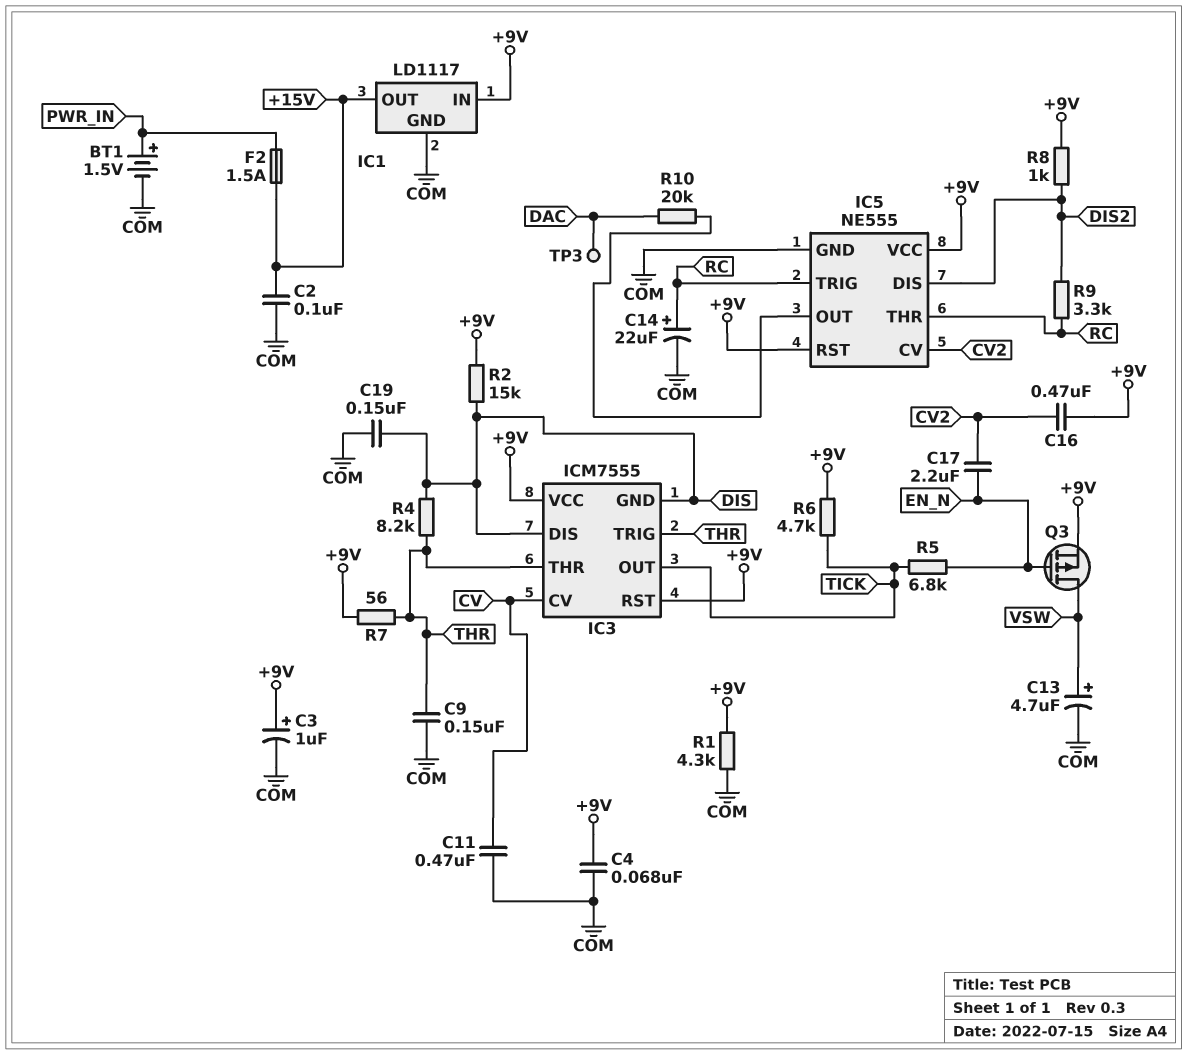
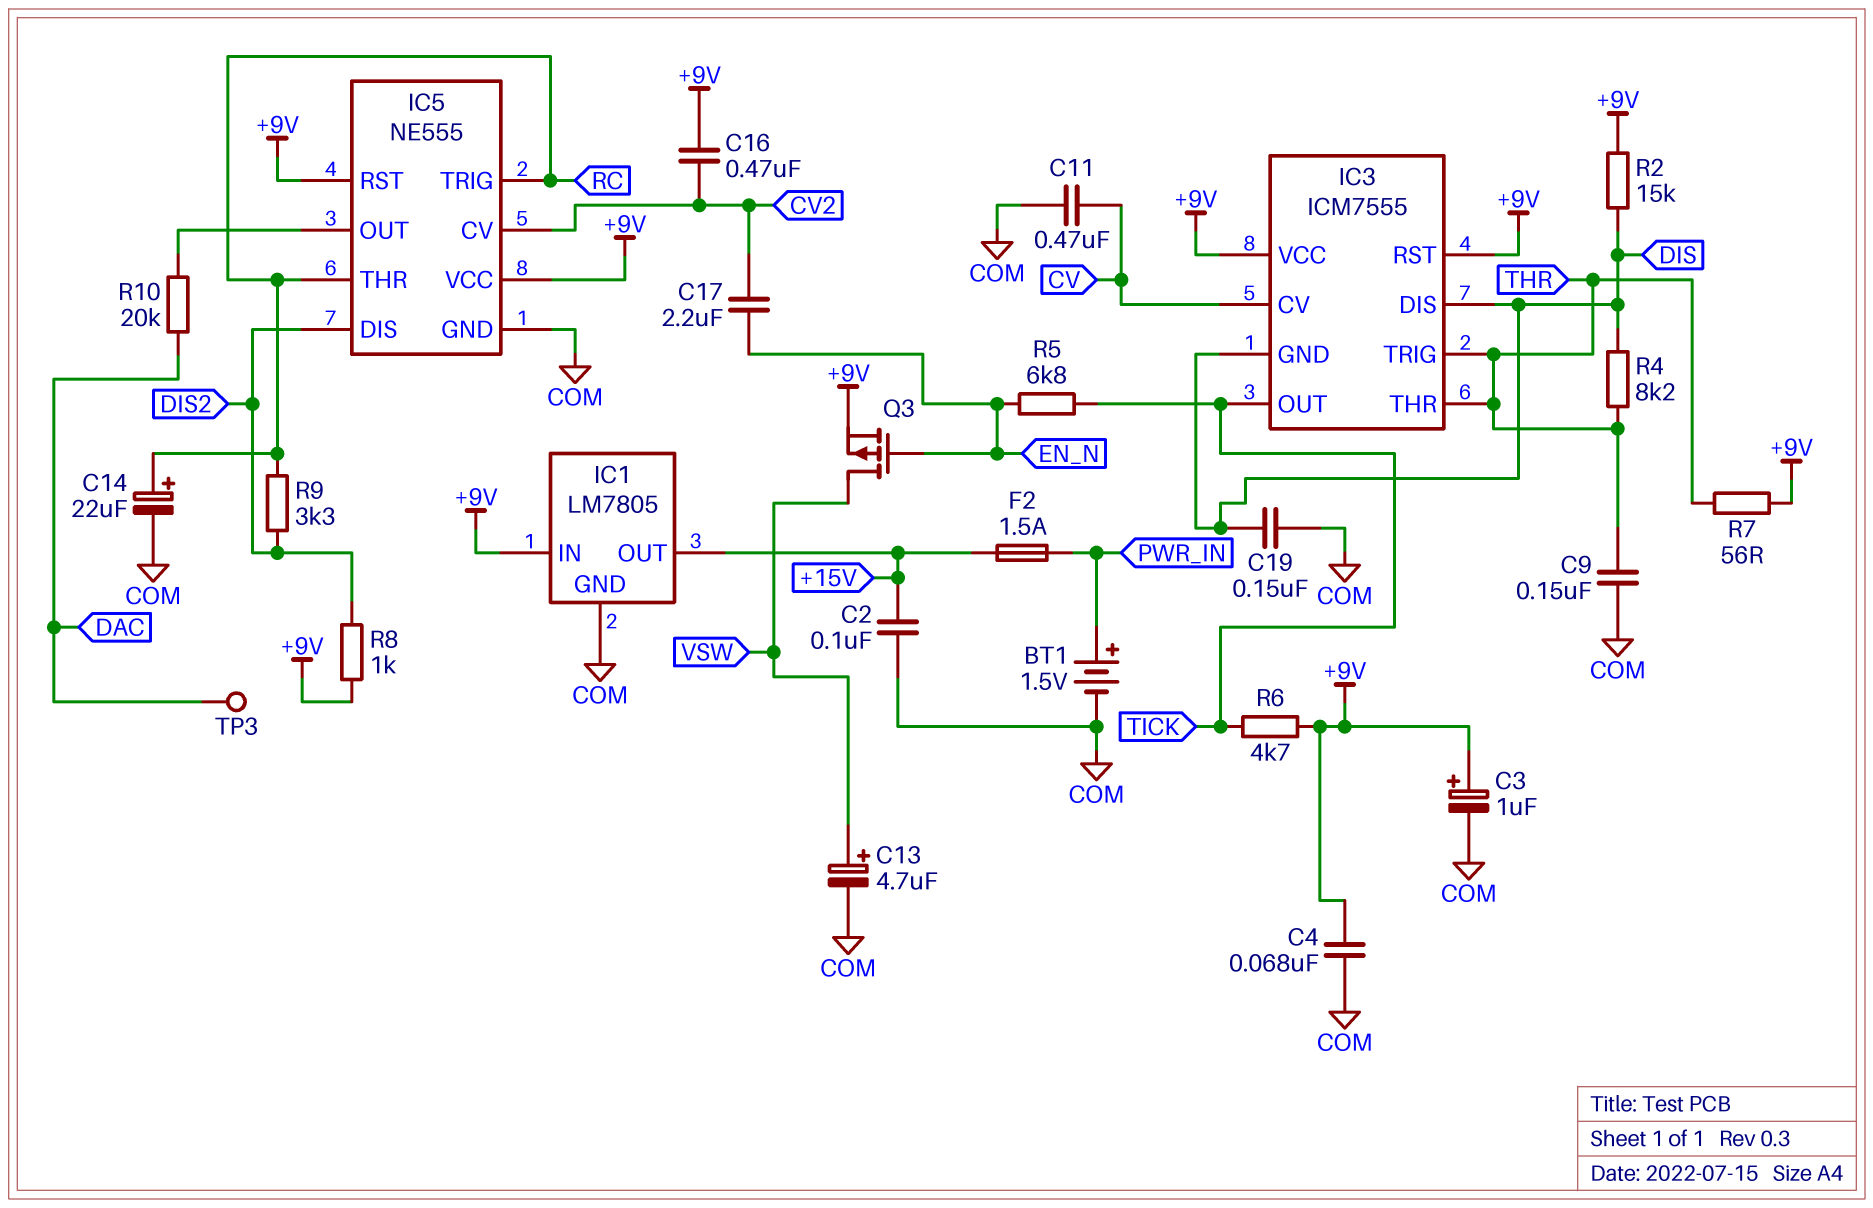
IC1: LD1117 -> LM7805
R1: 4.3k (+9V, COM) -> none

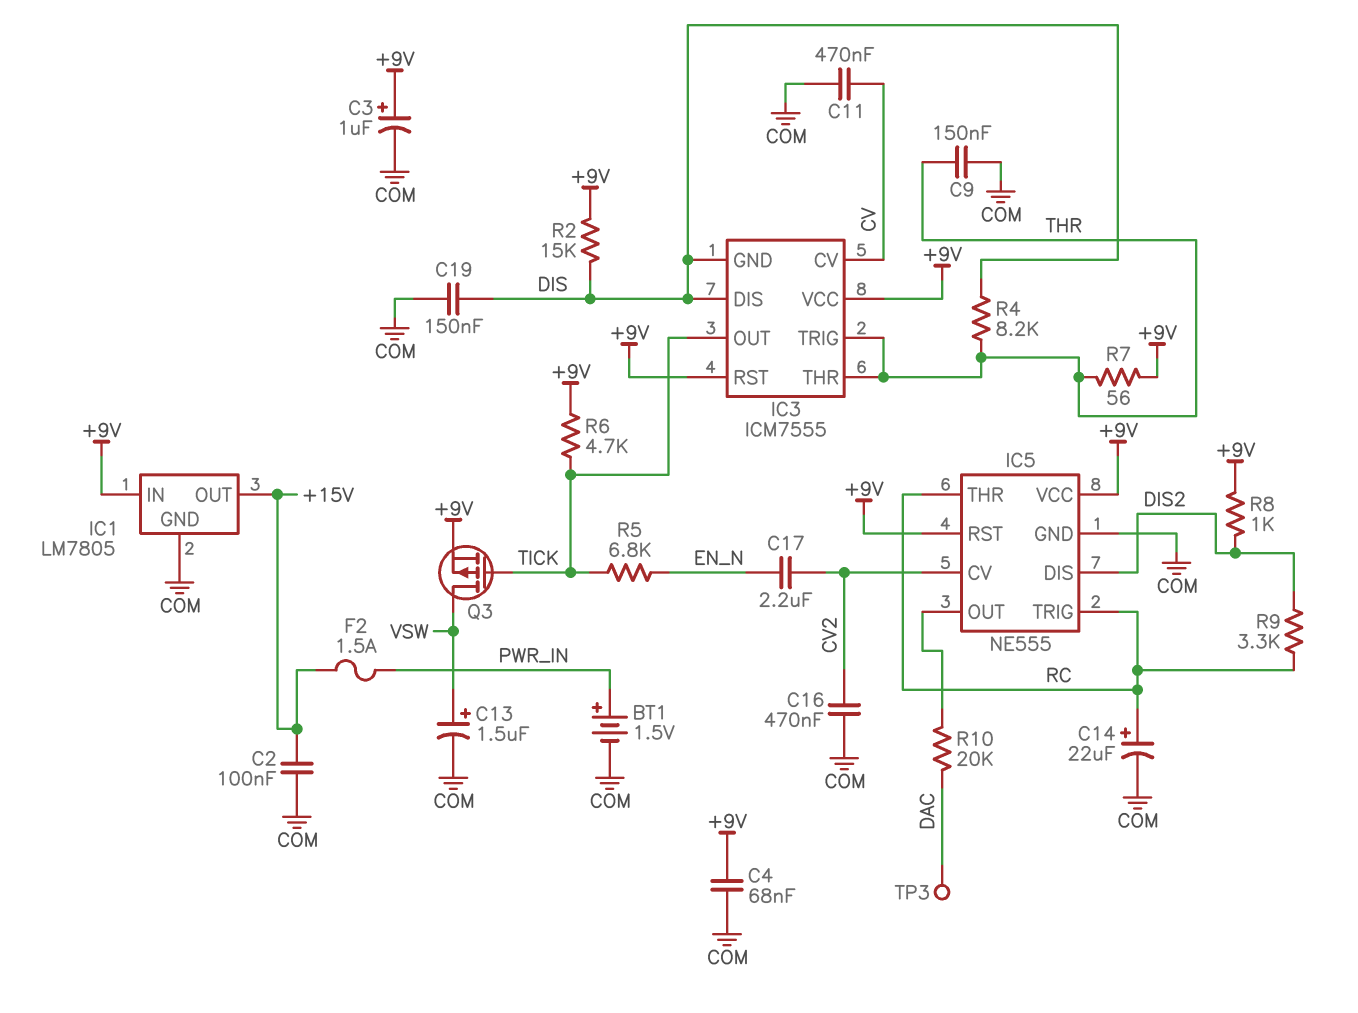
C13: 4.7uF (plus VSW, minus COM) -> 1.5uF (plus VSW, minus COM)
C16: 470nF (+9V, CV2) -> 470nF (COM, CV2)
Q3: PMOS (G EN_N, D VSW, S +9V) -> PMOS (G TICK, D VSW, S +9V)

